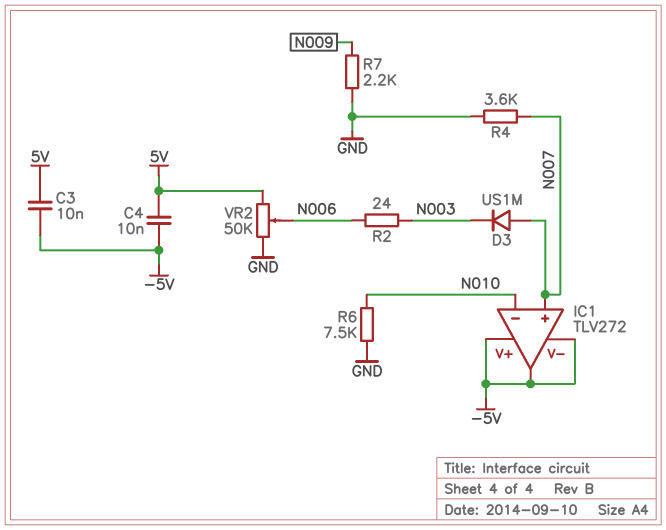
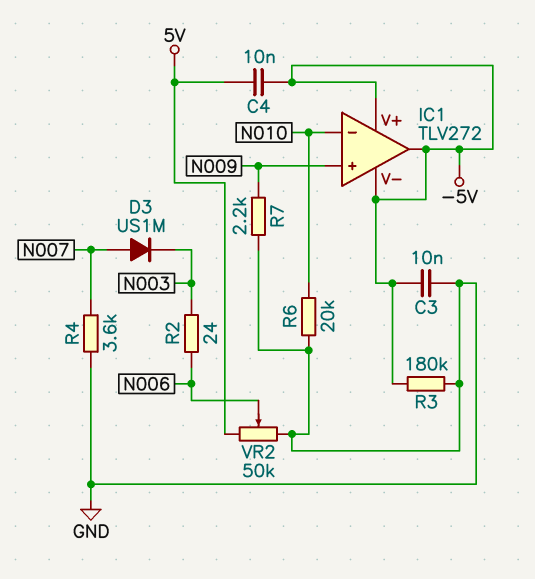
C3: 10nF (-5V, 5V) -> 10nF (-5V, GND)
IC1 pin in+: N007 -> N009
R3: none -> 180k (-5V, GND)
R6: 7.5k (GND, N010) -> 20k (GND, N010)

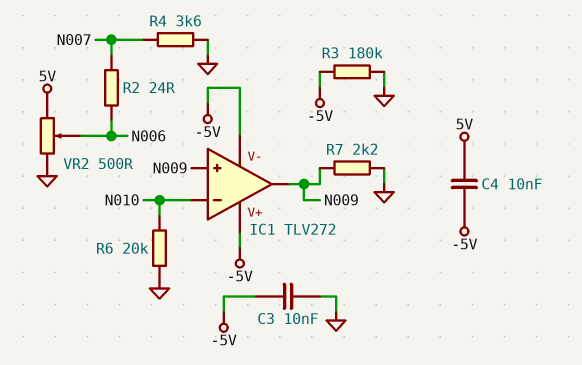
D3: diode US1M (A N007, K N003) -> none
IC1 pin out: -5V -> N009
R2: 24 (N003, N006) -> 24 (N006, N007)
VR2: 50k (5V, GND, wiper N006) -> 500 (5V, GND, wiper N006)

